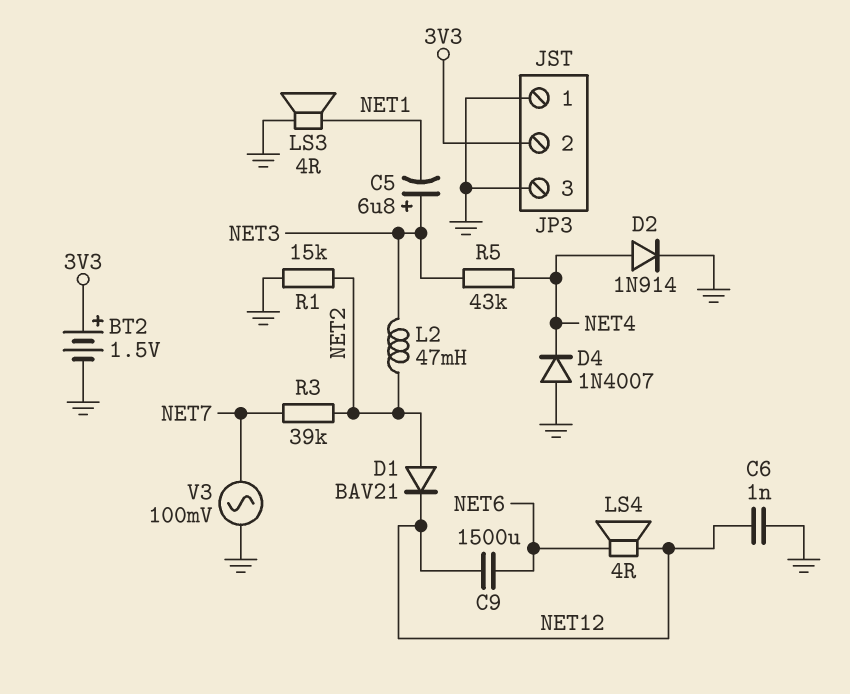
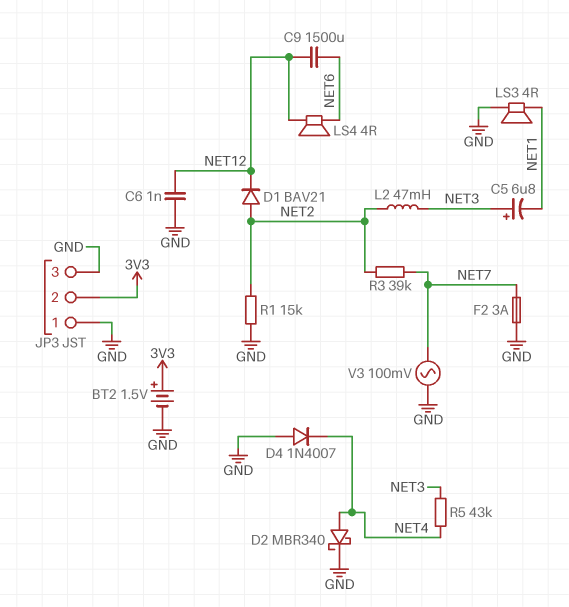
D2: diode 1N914 (A NET4, K GND) -> schottky MBR340 (A NET4, K GND)
F2: none -> 3A (GND, NET7)

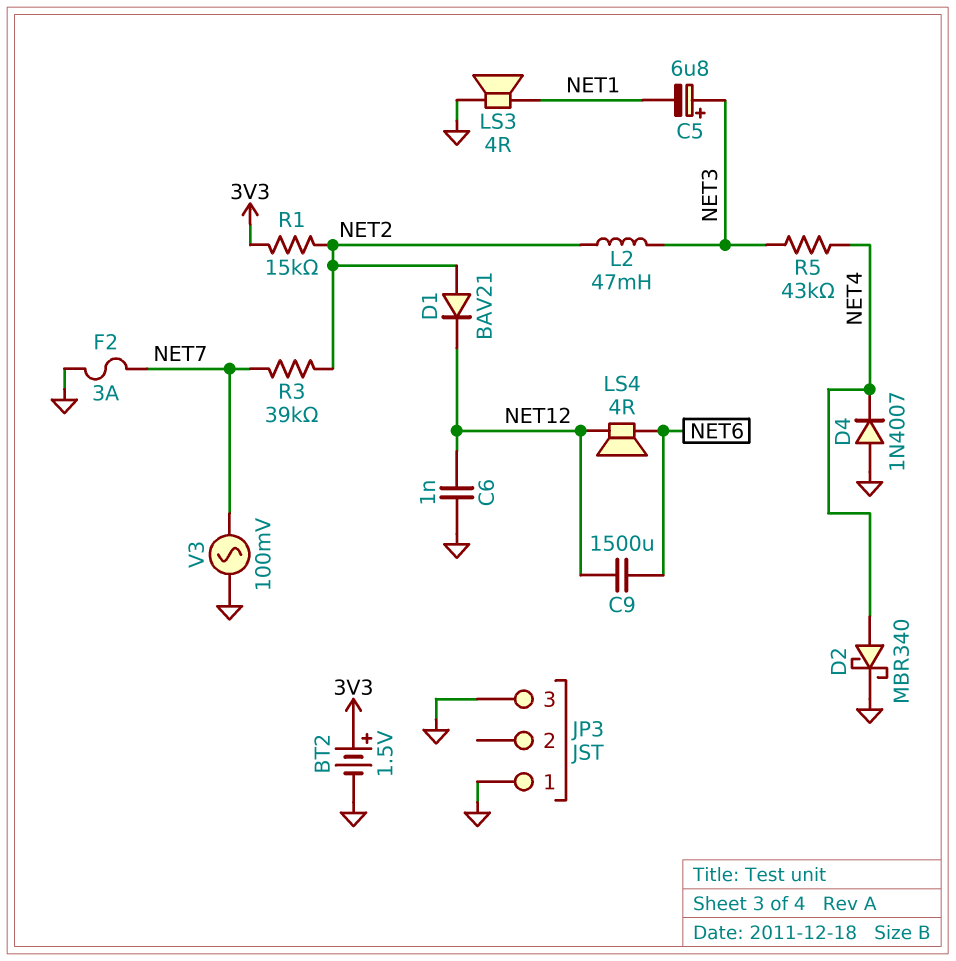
JP3 pin 2: 3V3 -> none
R1: 15k (GND, NET2) -> 15k (3V3, NET2)

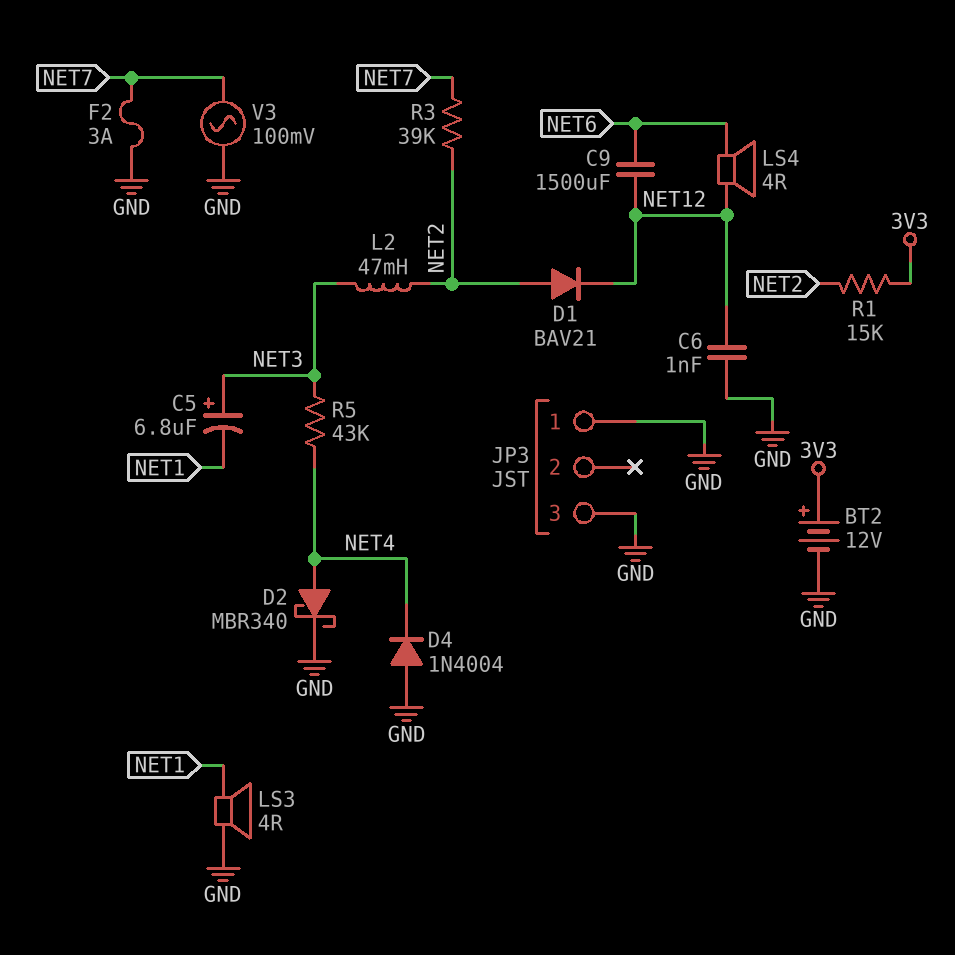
BT2: 1.5V (plus 3V3, minus GND) -> 12V (plus 3V3, minus GND)
D4: diode 1N4007 (A GND, K NET4) -> diode 1N4004 (A GND, K NET4)

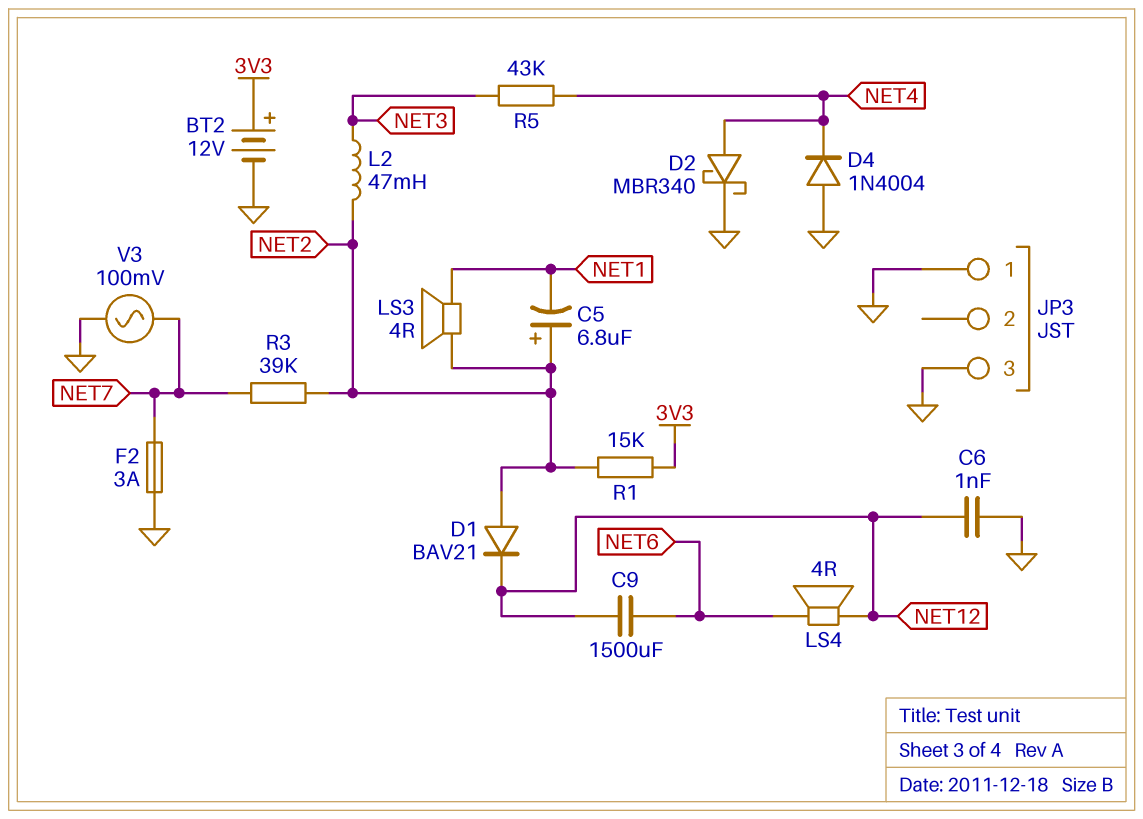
C5: 6.8uF (plus NET3, minus NET1) -> 6.8uF (plus NET2, minus NET1)
LS3: speaker 4R (GND, NET1) -> speaker 4R (NET1, NET2)

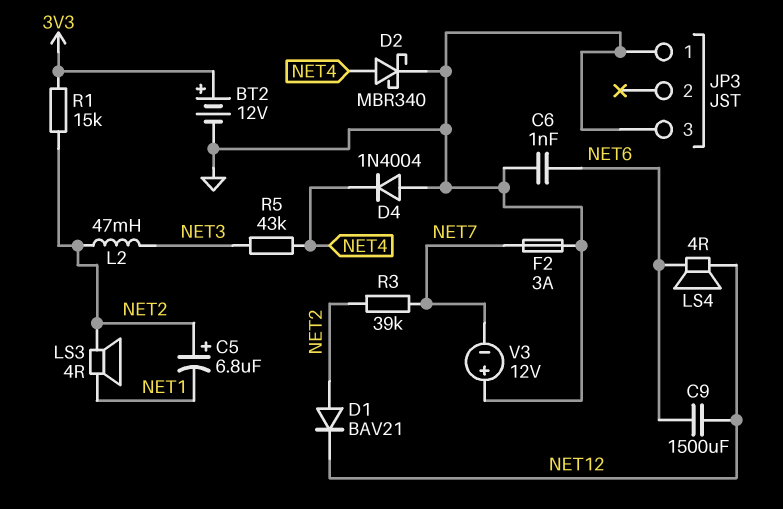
C6: 1nF (GND, NET12) -> 1nF (GND, NET6)
V3: AC 100mV (GND, NET7) -> 12V (plus GND, minus NET7)

